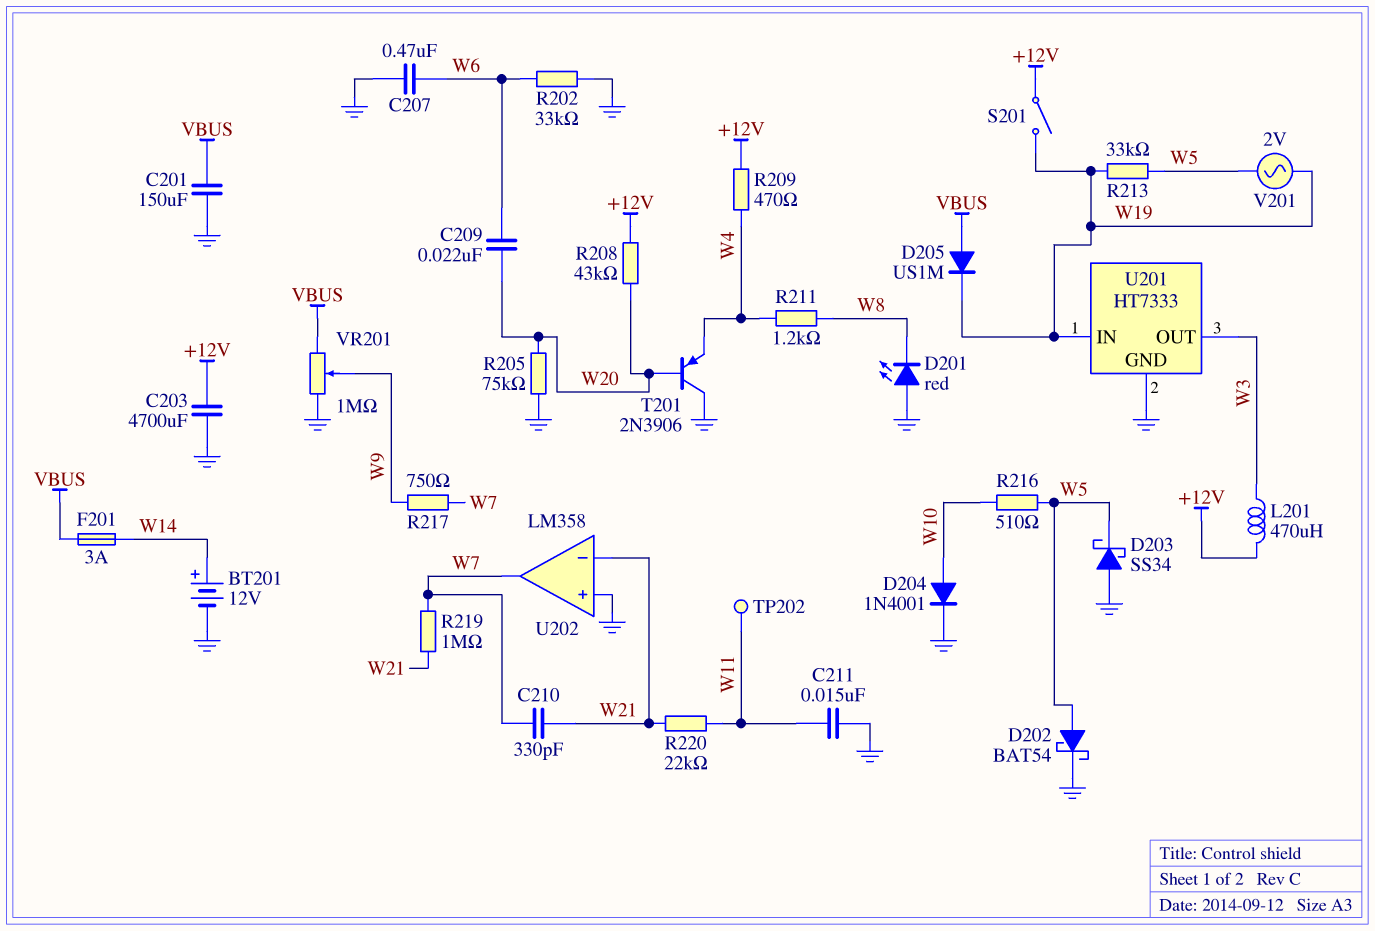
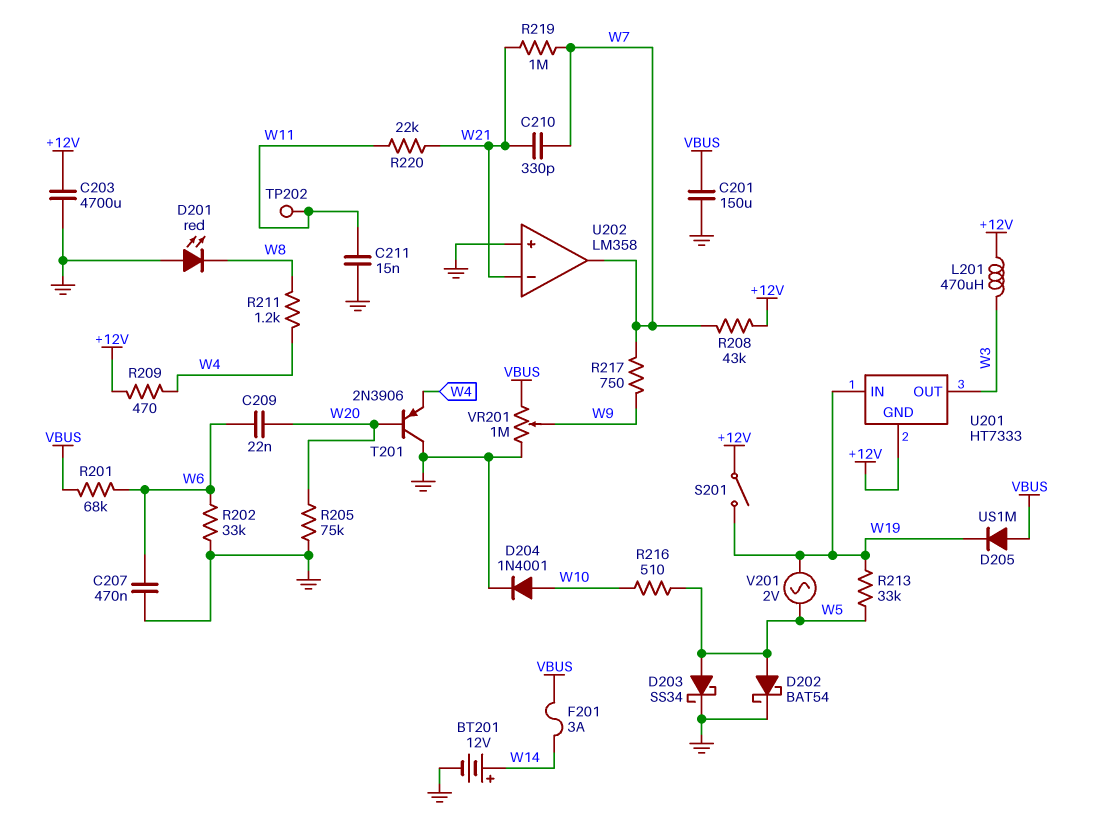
D203: schottky SS34 (A GND, K W5) -> schottky SS34 (A W5, K GND)
R201: none -> 68k (VBUS, W6)
R208: 43k (+12V, W20) -> 43k (+12V, W7)
U201 pin GND: GND -> +12V

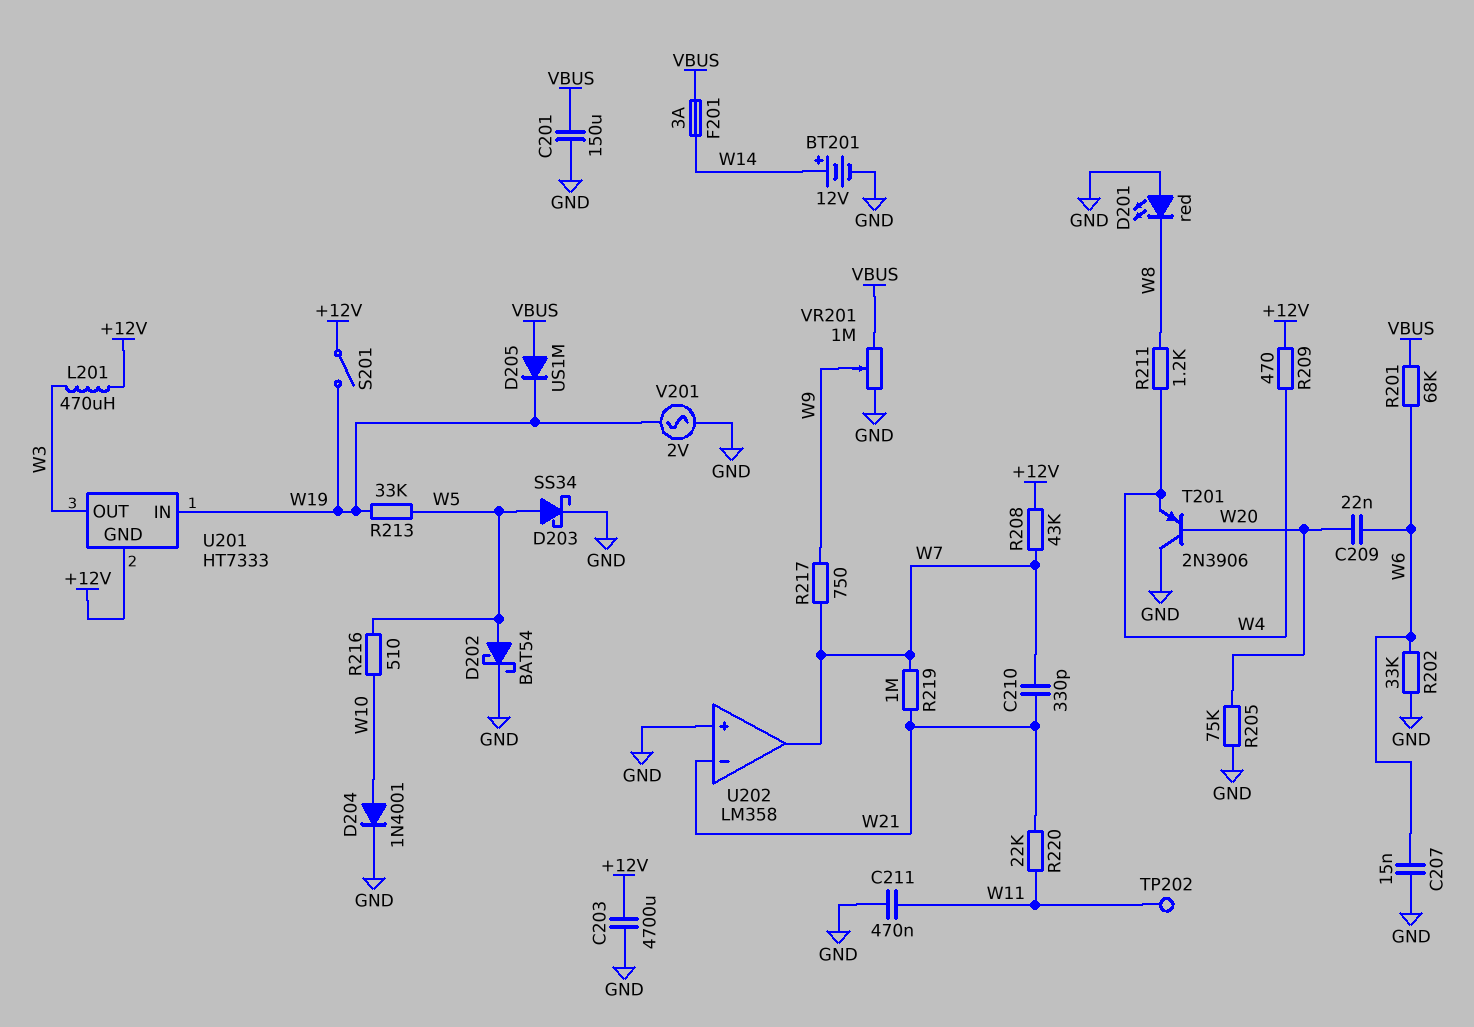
C207: 470nF (GND, W6) -> 15nF (GND, W6)
C211: 15nF (GND, W11) -> 470nF (GND, W11)
V201: AC 2V (W5, W19) -> AC 2V (GND, W19)

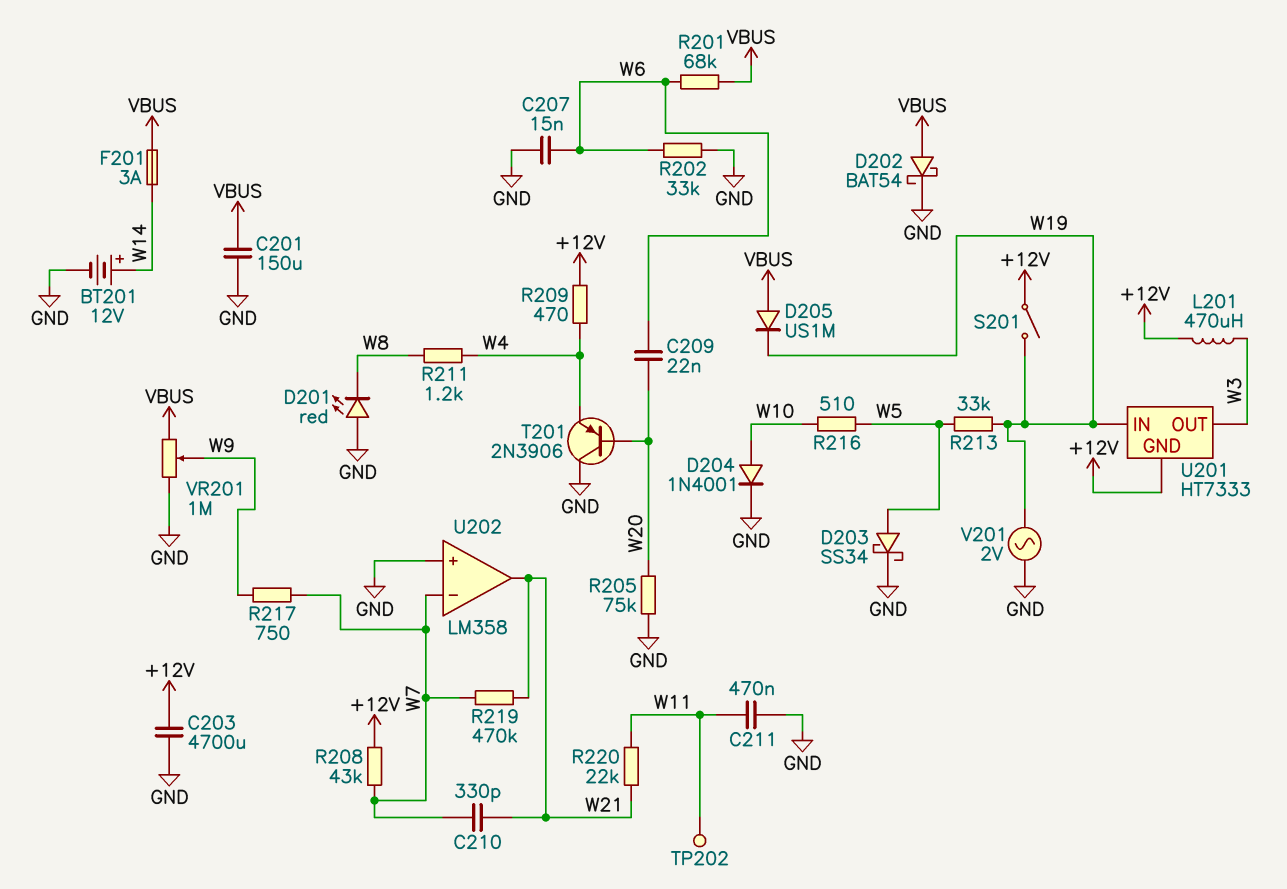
D202: schottky BAT54 (A W5, K GND) -> schottky BAT54 (A VBUS, K GND)
R219: 1M (W7, W21) -> 470k (W7, W21)
U202 pin in-: W21 -> W7
U202 pin out: W7 -> W21

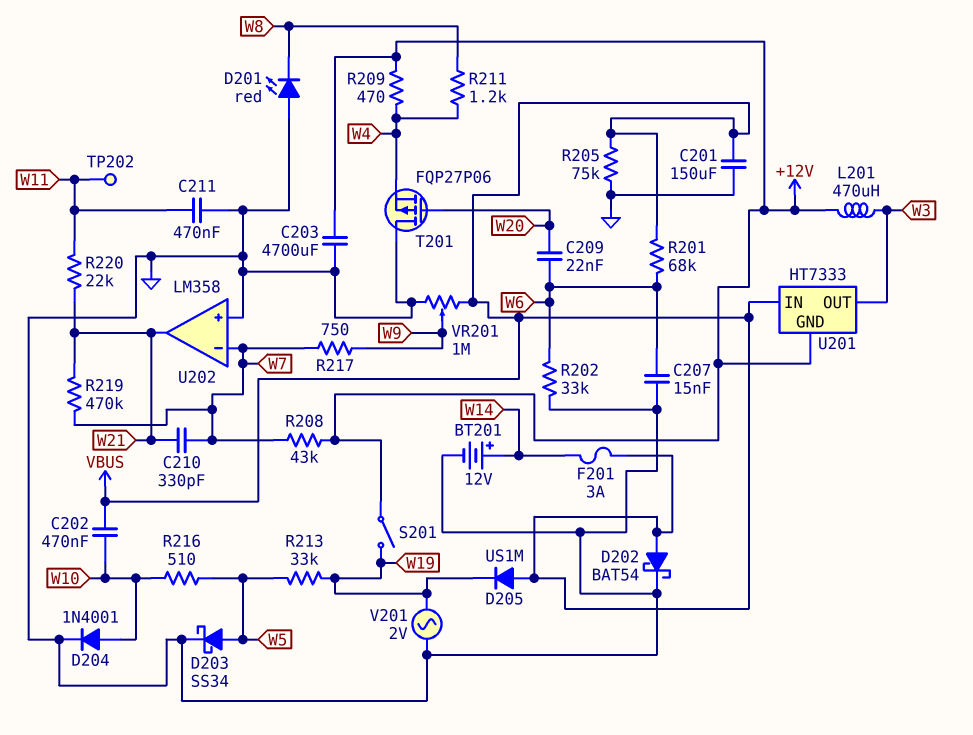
C202: none -> 470nF (VBUS, W10)
R205: 75k (GND, W20) -> 75k (GND, VBUS)
T201: PNP 2N3906 (B W20, C GND, E W4) -> PMOS FQP27P06 (G W20, D GND, S W4)
U201 pin IN: W19 -> VBUS

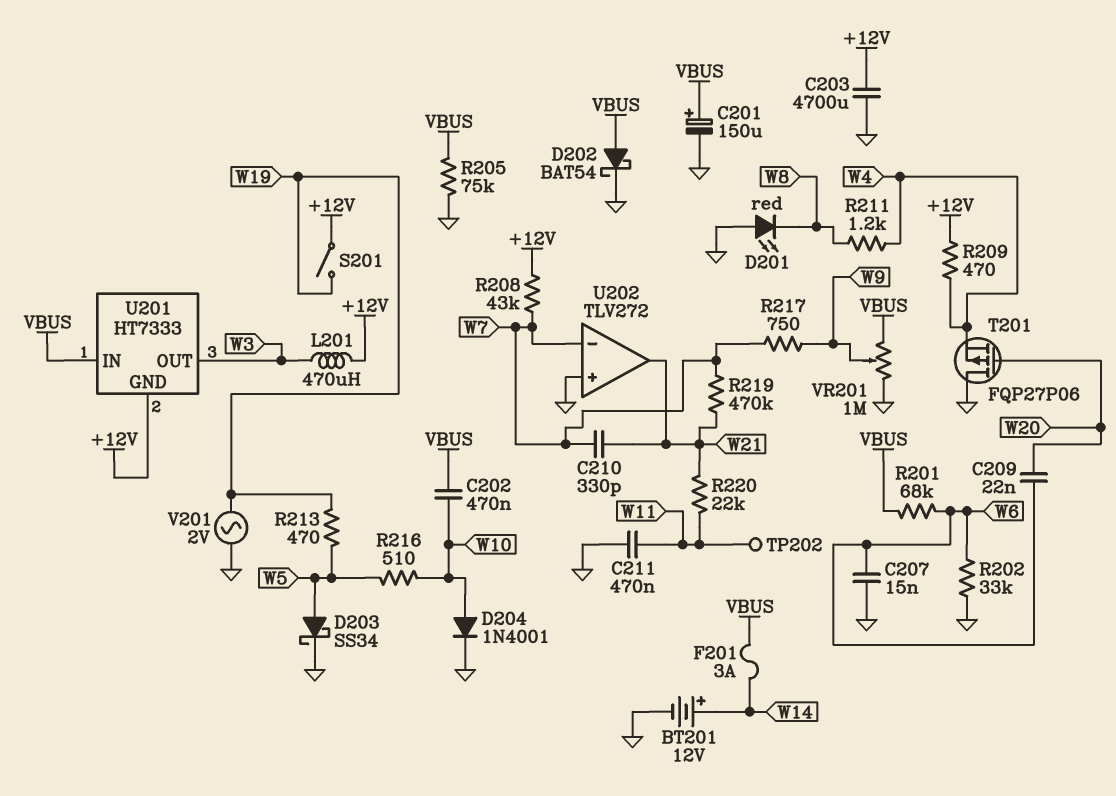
C201: 150uF (GND, VBUS) -> 150uF (plus VBUS, minus GND)
D205: diode US1M (A VBUS, K W19) -> none
R213: 33k (W5, W19) -> 470 (W5, W19)
U202: LM358 -> TLV272

